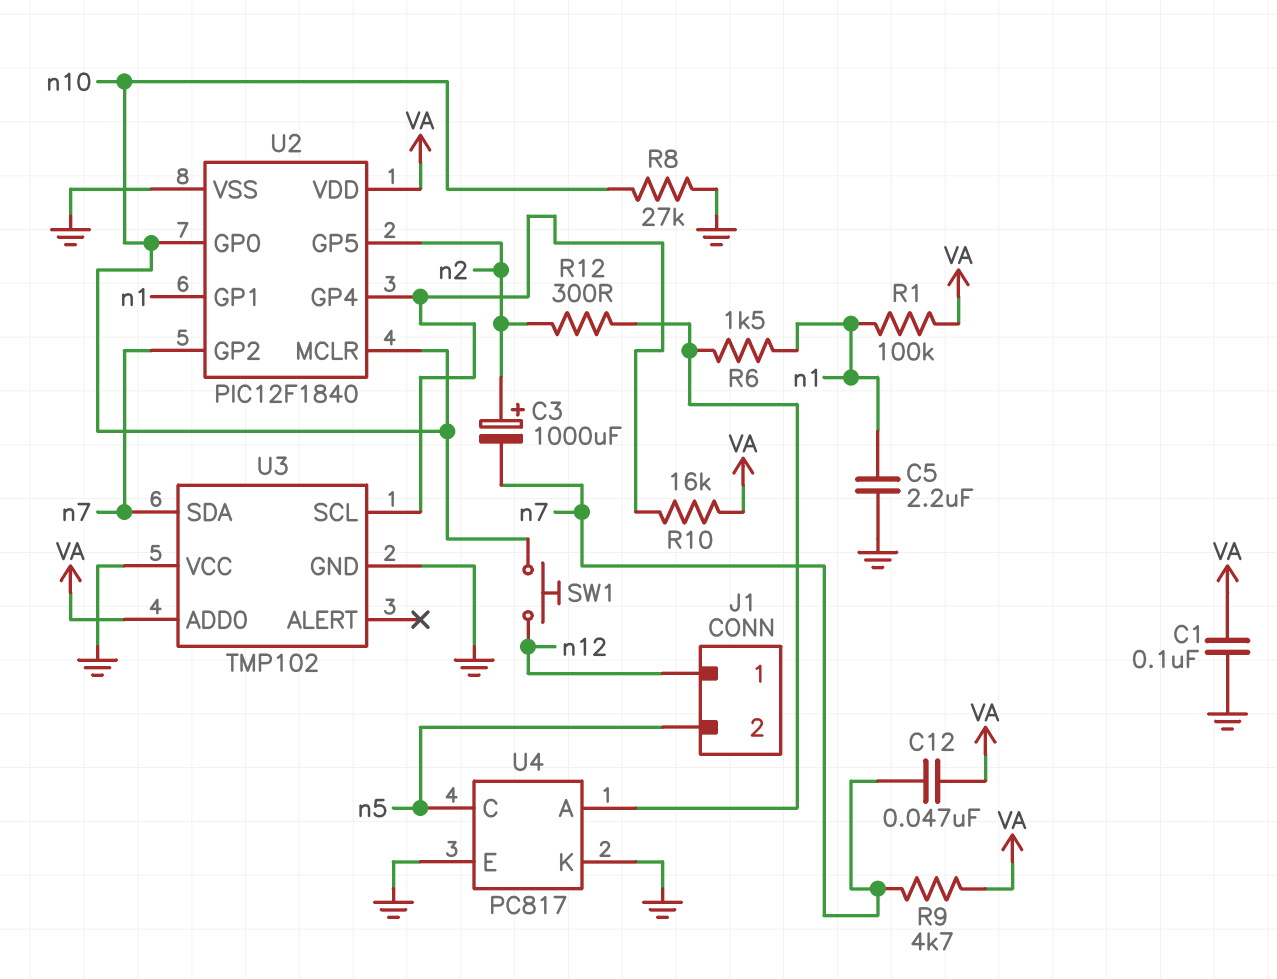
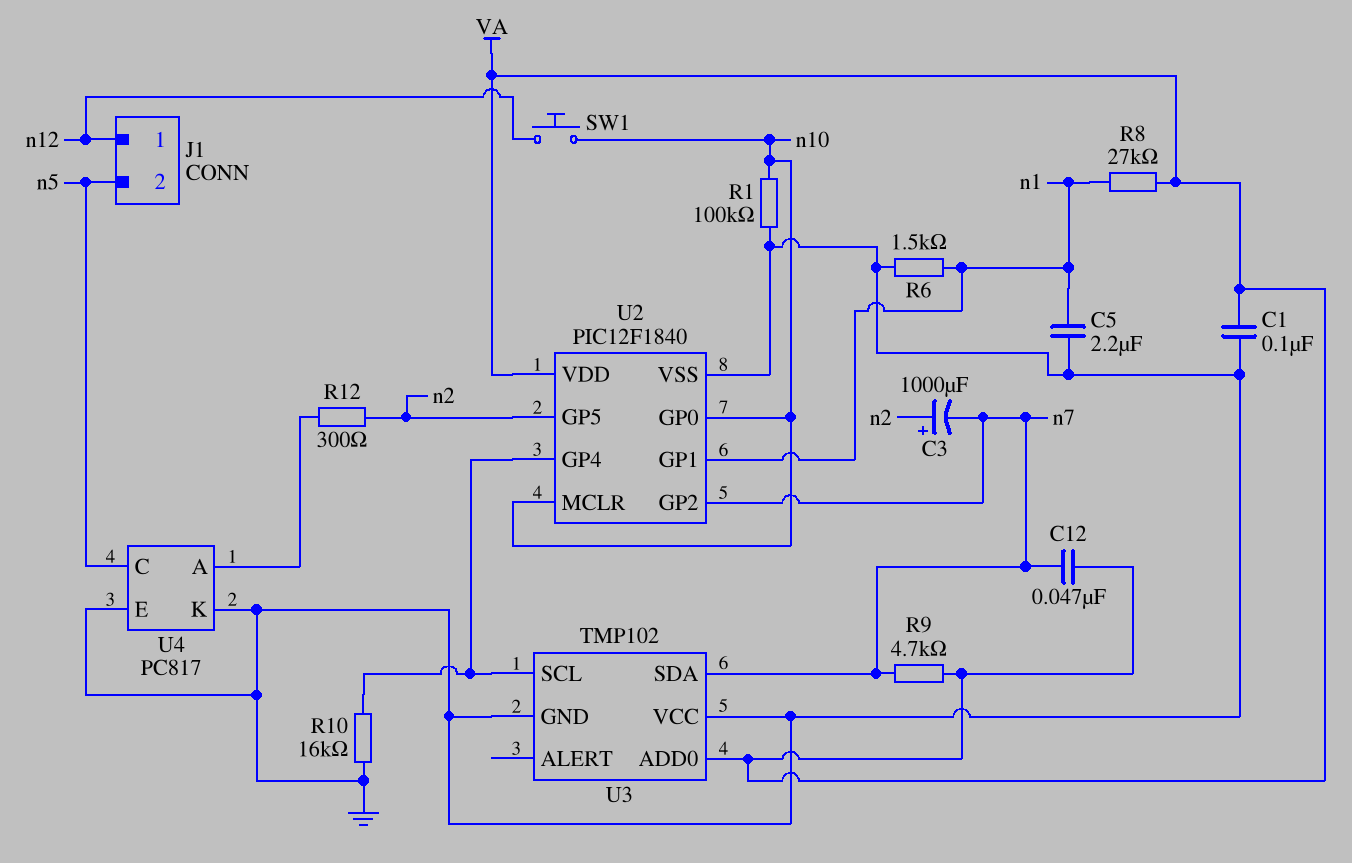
R1: 100k (VA, n1) -> 100k (GND, n10)
R6: 1.5k (U4/A, n1) -> 1.5k (GND, n1)
R8: 27k (GND, n10) -> 27k (VA, n1)
R10: 16k (U2/GP4, VA) -> 16k (GND, U2/GP4)

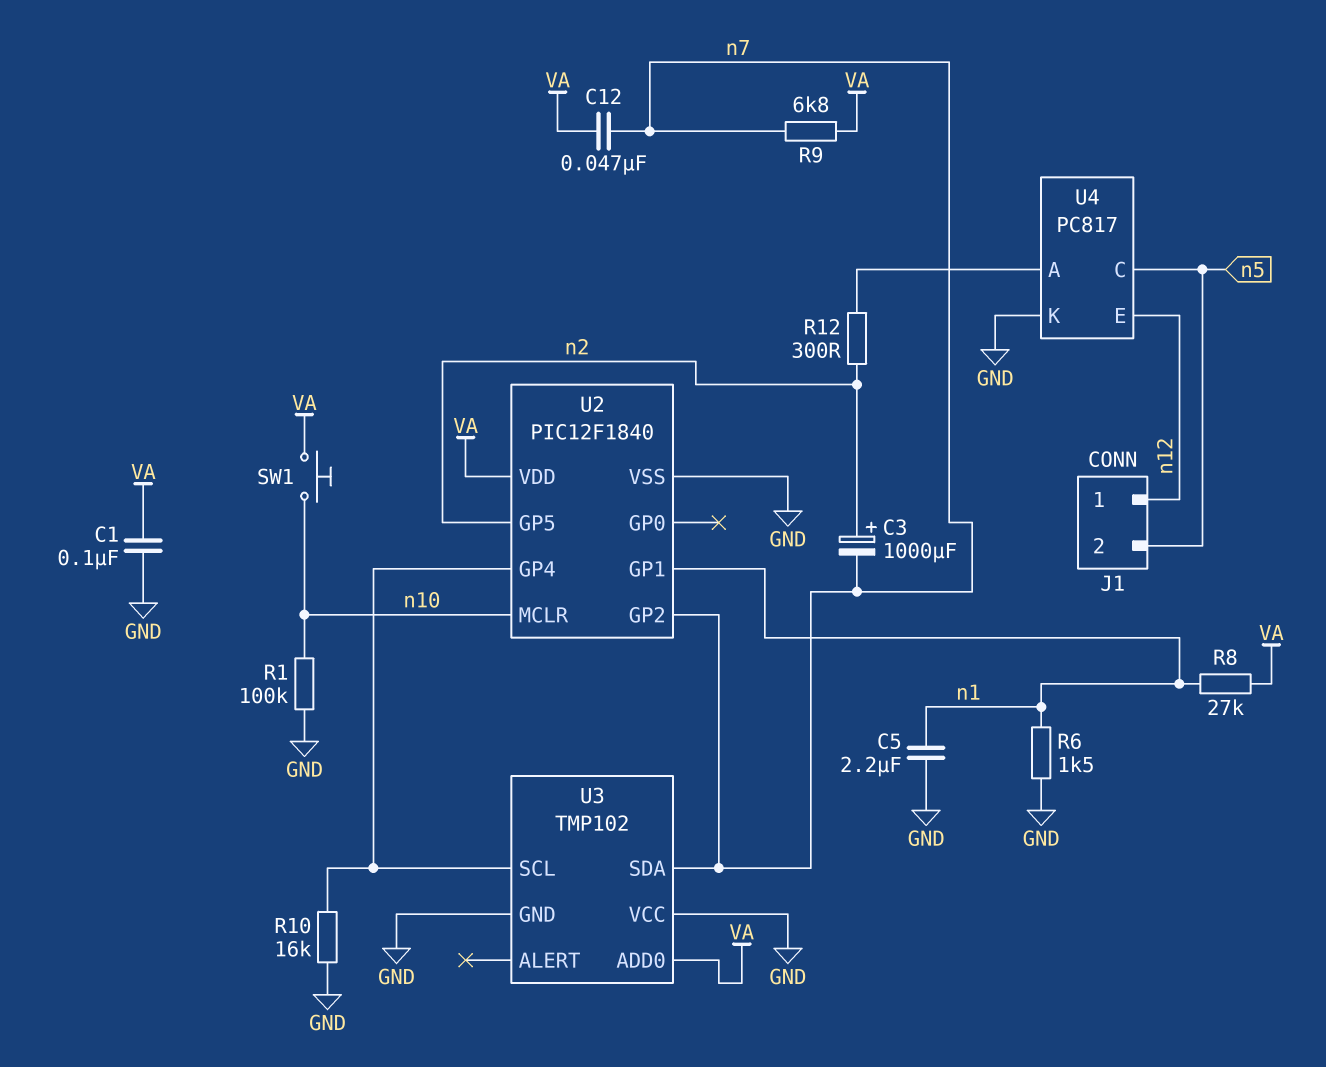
R9: 4.7k (VA, n7) -> 6.8k (VA, n7)
SW1: button (n10, n12) -> button (VA, n10)
U2 pin GP0: n10 -> none
U4 pin E: GND -> n12

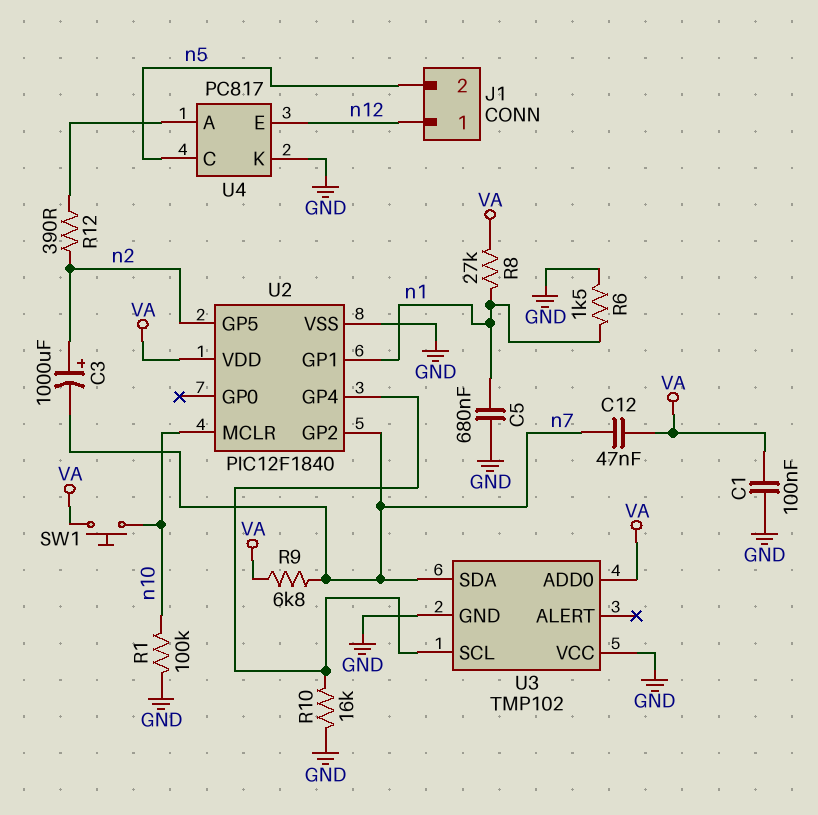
C5: 2.2uF (GND, n1) -> 680nF (GND, n1)
R12: 300 (U4/A, n2) -> 390 (U4/A, n2)

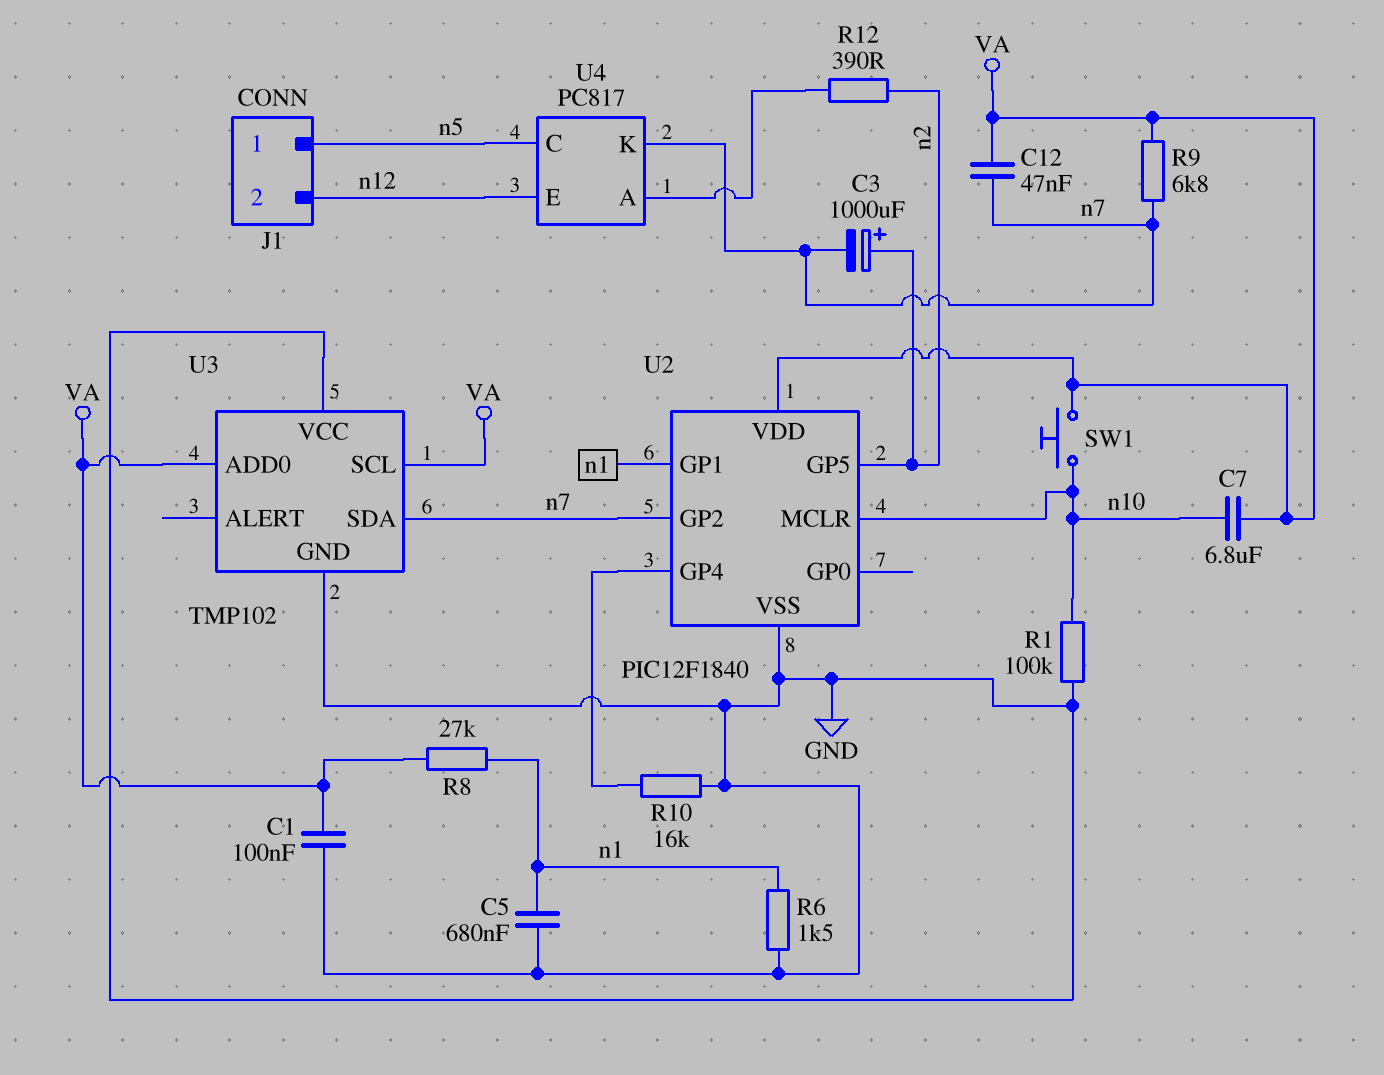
C7: none -> 6.8uF (VA, n10)
J1 pin 1: n12 -> n5
J1 pin 2: n5 -> n12
U3 pin SCL: U2/GP4 -> VA
U4 pin K: GND -> n7

